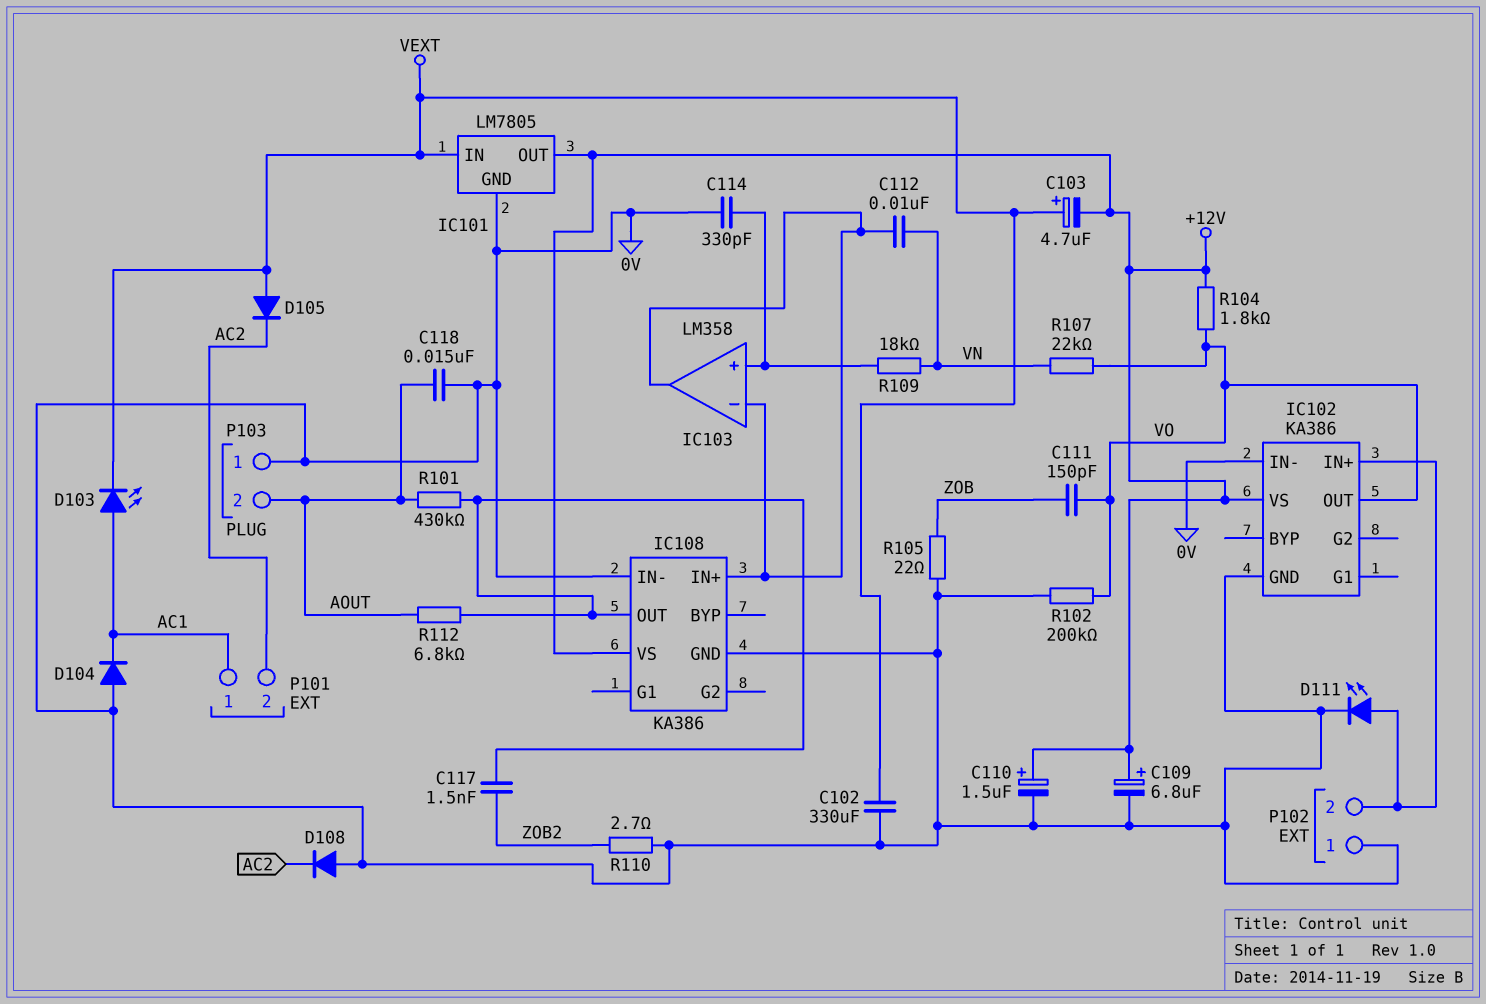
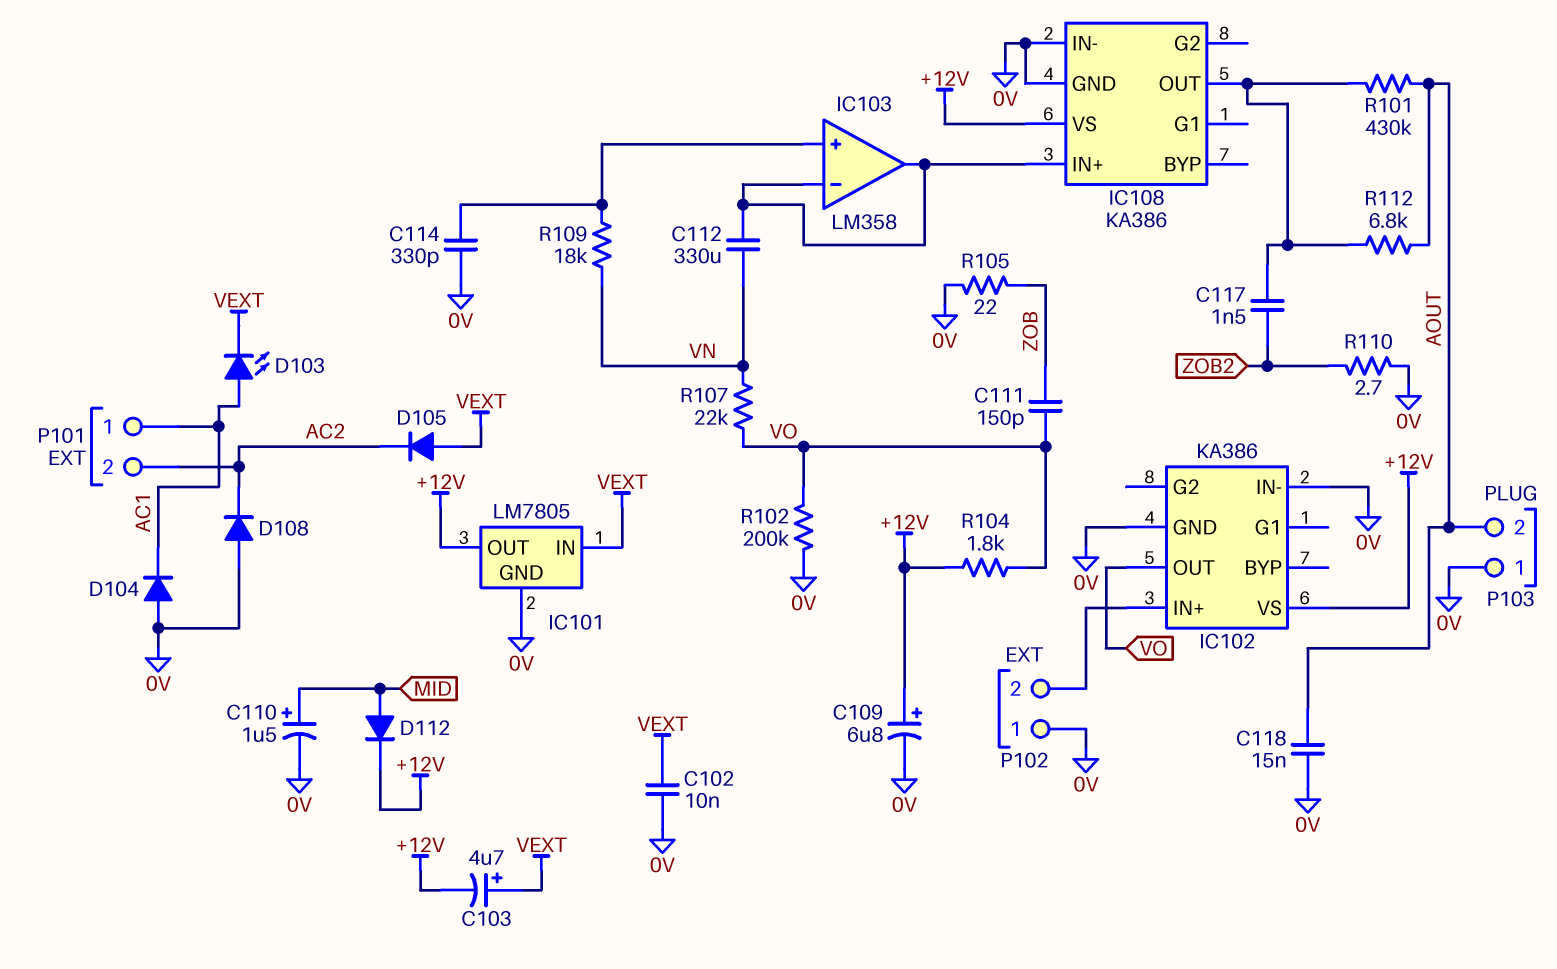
C102: 330uF (0V, VEXT) -> 10nF (0V, VEXT)
C110: 1.5uF (plus +12V, minus 0V) -> 1.5uF (plus MID, minus 0V)
C112: 10nF (IC103/in-, VN) -> 330uF (IC103/in-, VN)
D111: LED (A IC102/IN+, K 0V) -> none
D112: none -> diode (A MID, K +12V)

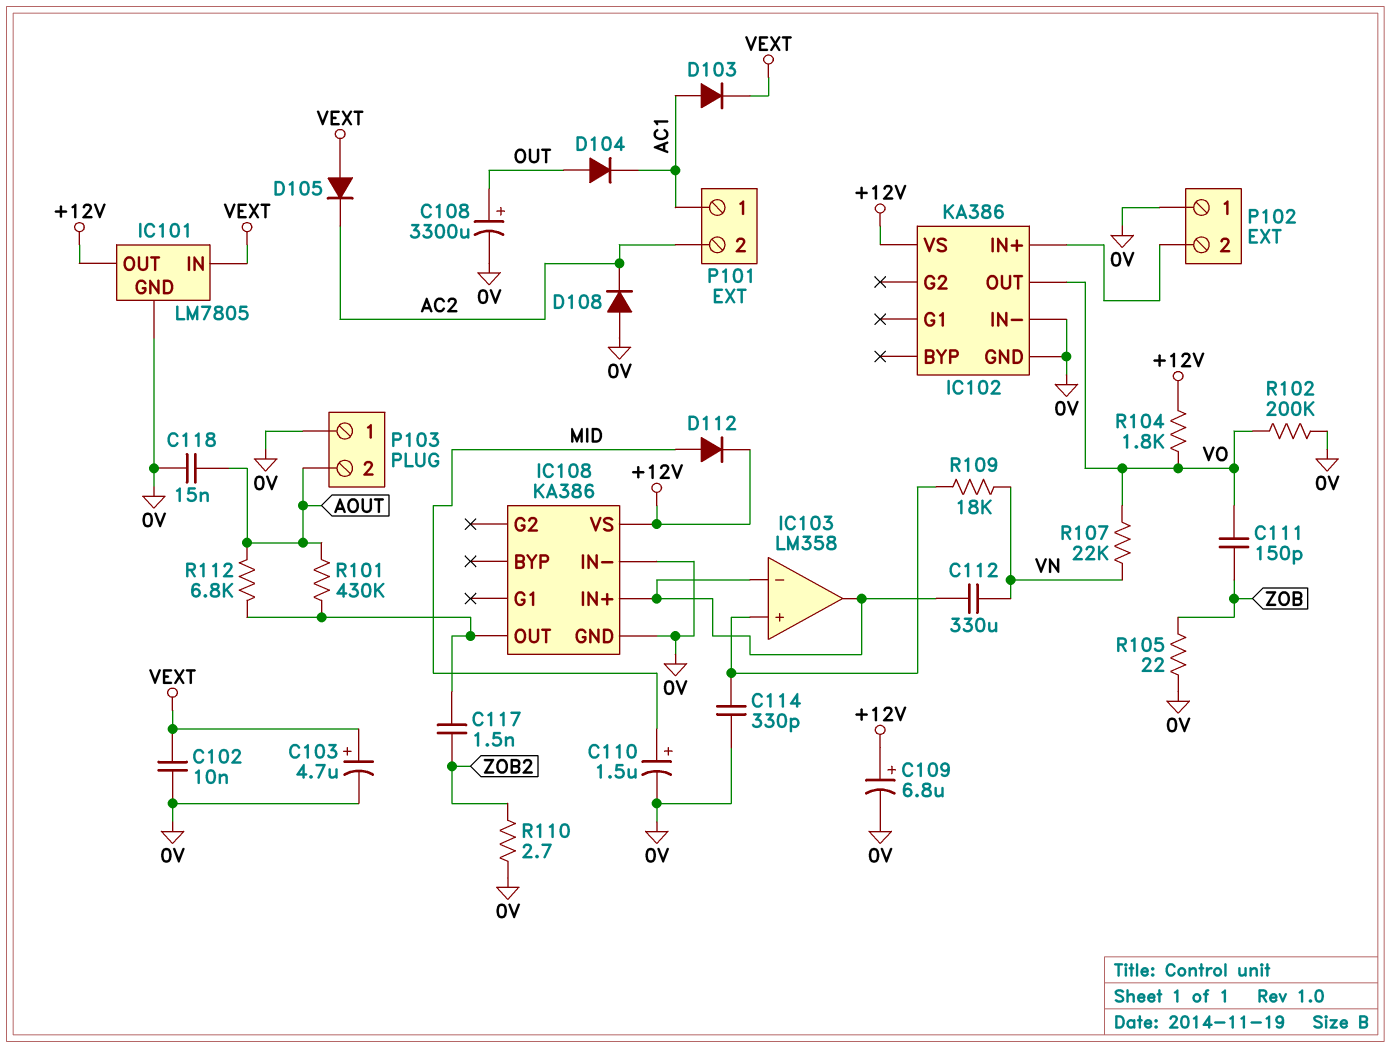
C103: 4.7uF (plus VEXT, minus +12V) -> 4.7uF (plus VEXT, minus 0V)
C108: none -> 3300uF (plus OUT, minus 0V)
D103: LED (A AC1, K VEXT) -> diode (A AC1, K VEXT)
D104: diode (A 0V, K AC1) -> diode (A OUT, K AC1)

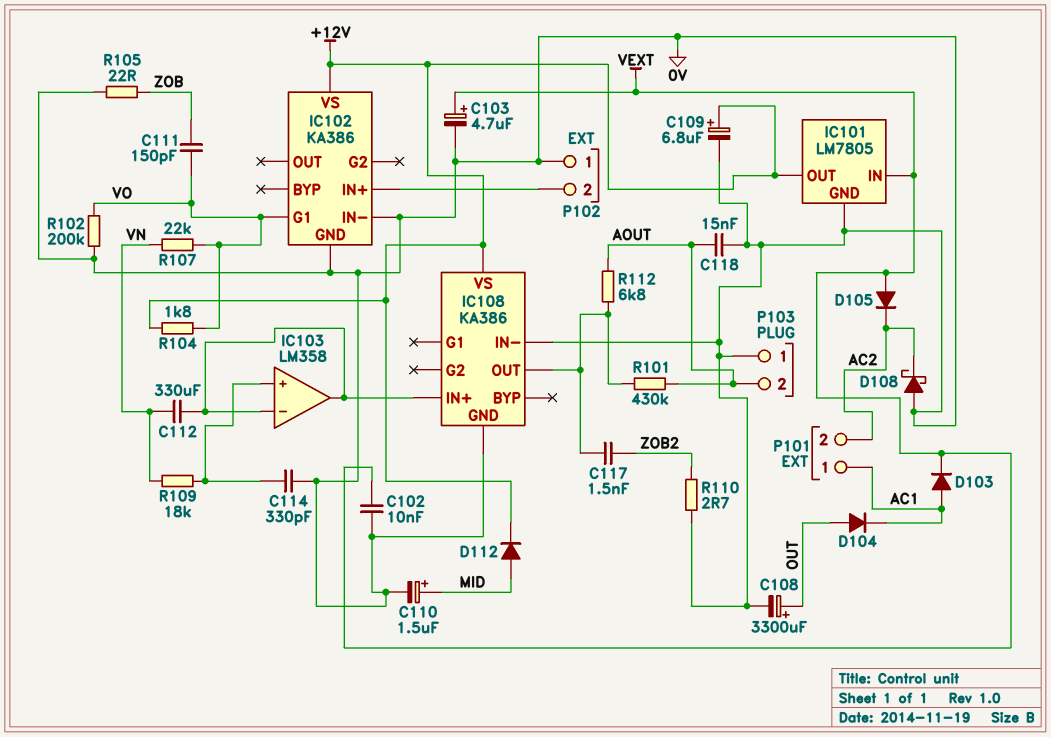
D108: diode (A 0V, K AC2) -> schottky (A 0V, K AC2)
IC102 pin G1: none -> VO
IC102 pin OUT: VO -> none

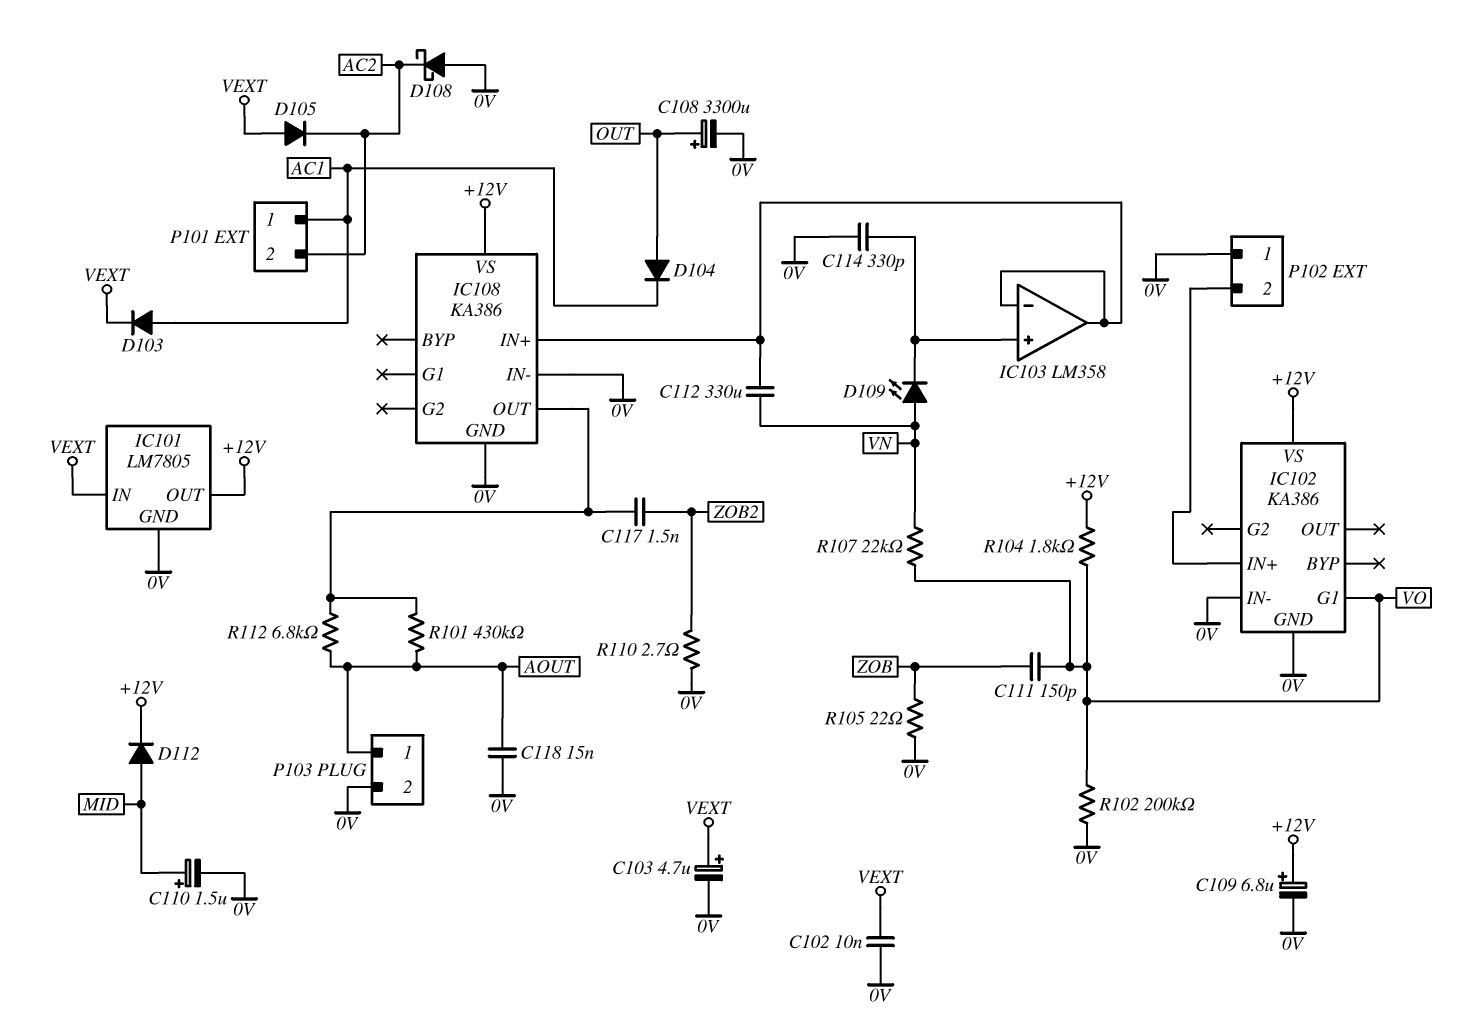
D109: none -> LED (A VN, K IC103/in+)
P103 pin 1: 0V -> AOUT
P103 pin 2: AOUT -> 0V
R109: 18k (IC103/in+, VN) -> none

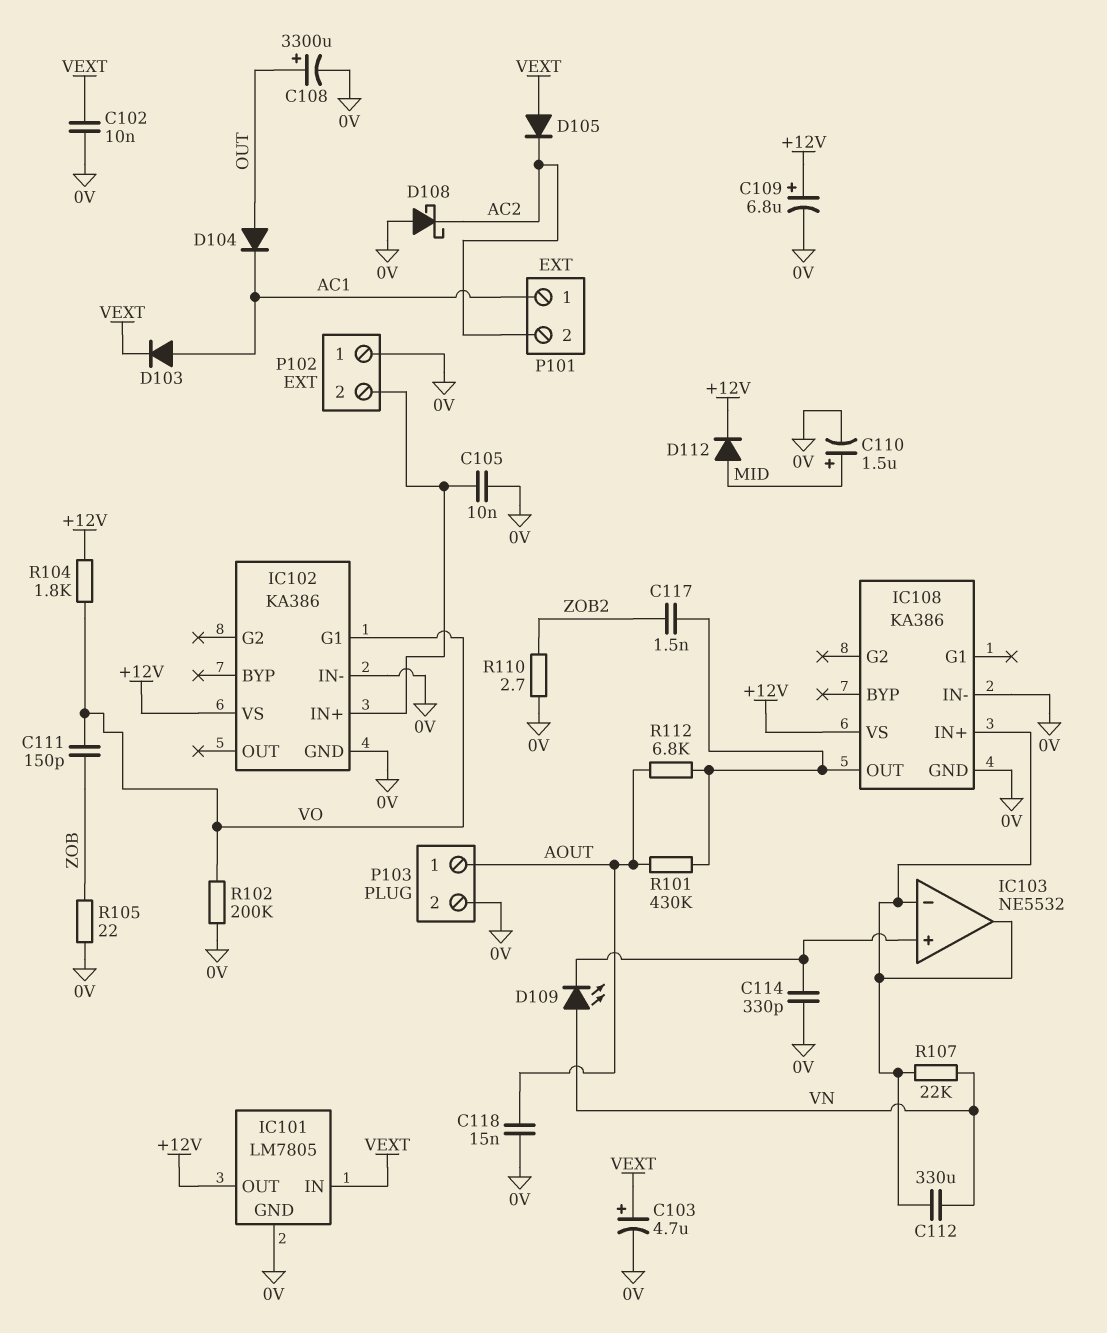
C105: none -> 10nF (0V, IC102/IN+)
IC103: LM358 -> NE5532
R107: 22k (VN, VO) -> 22k (IC103/in-, VN)

